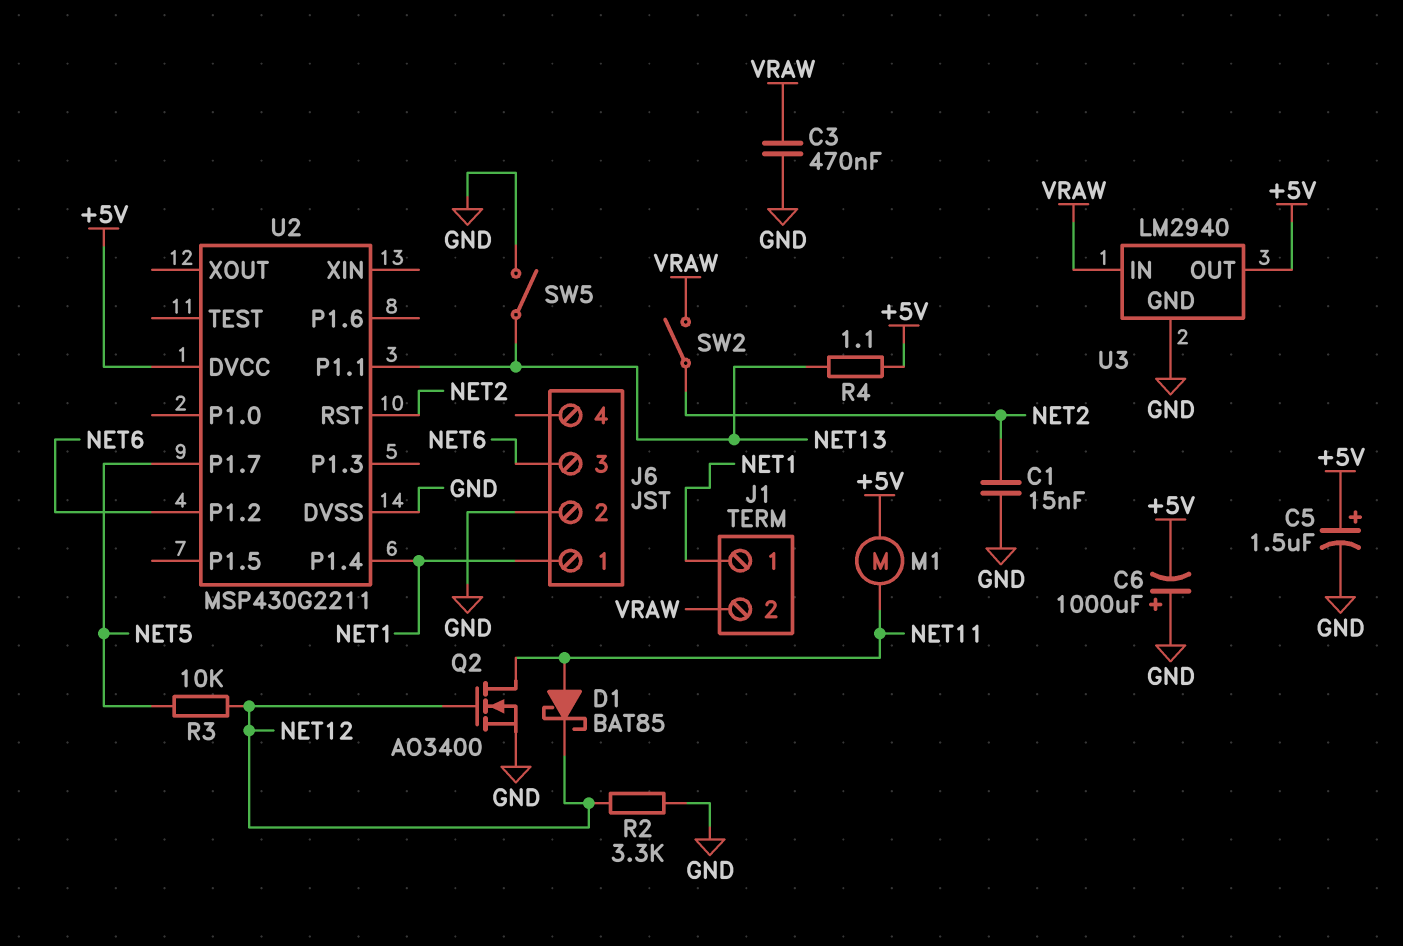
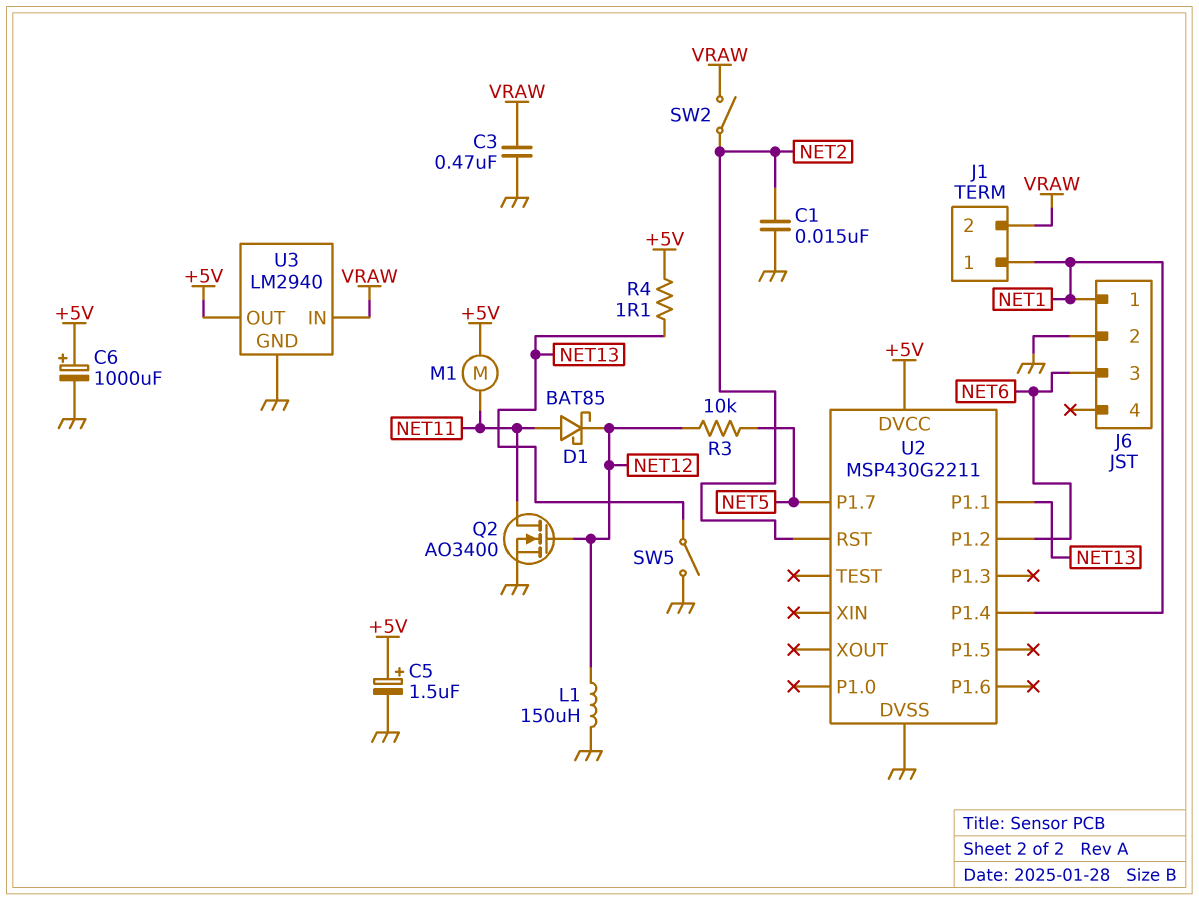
C6: 1000uF (plus GND, minus +5V) -> 1000uF (plus +5V, minus GND)
L1: none -> 150uH (GND, NET12)
R2: 3.3k (GND, NET12) -> none

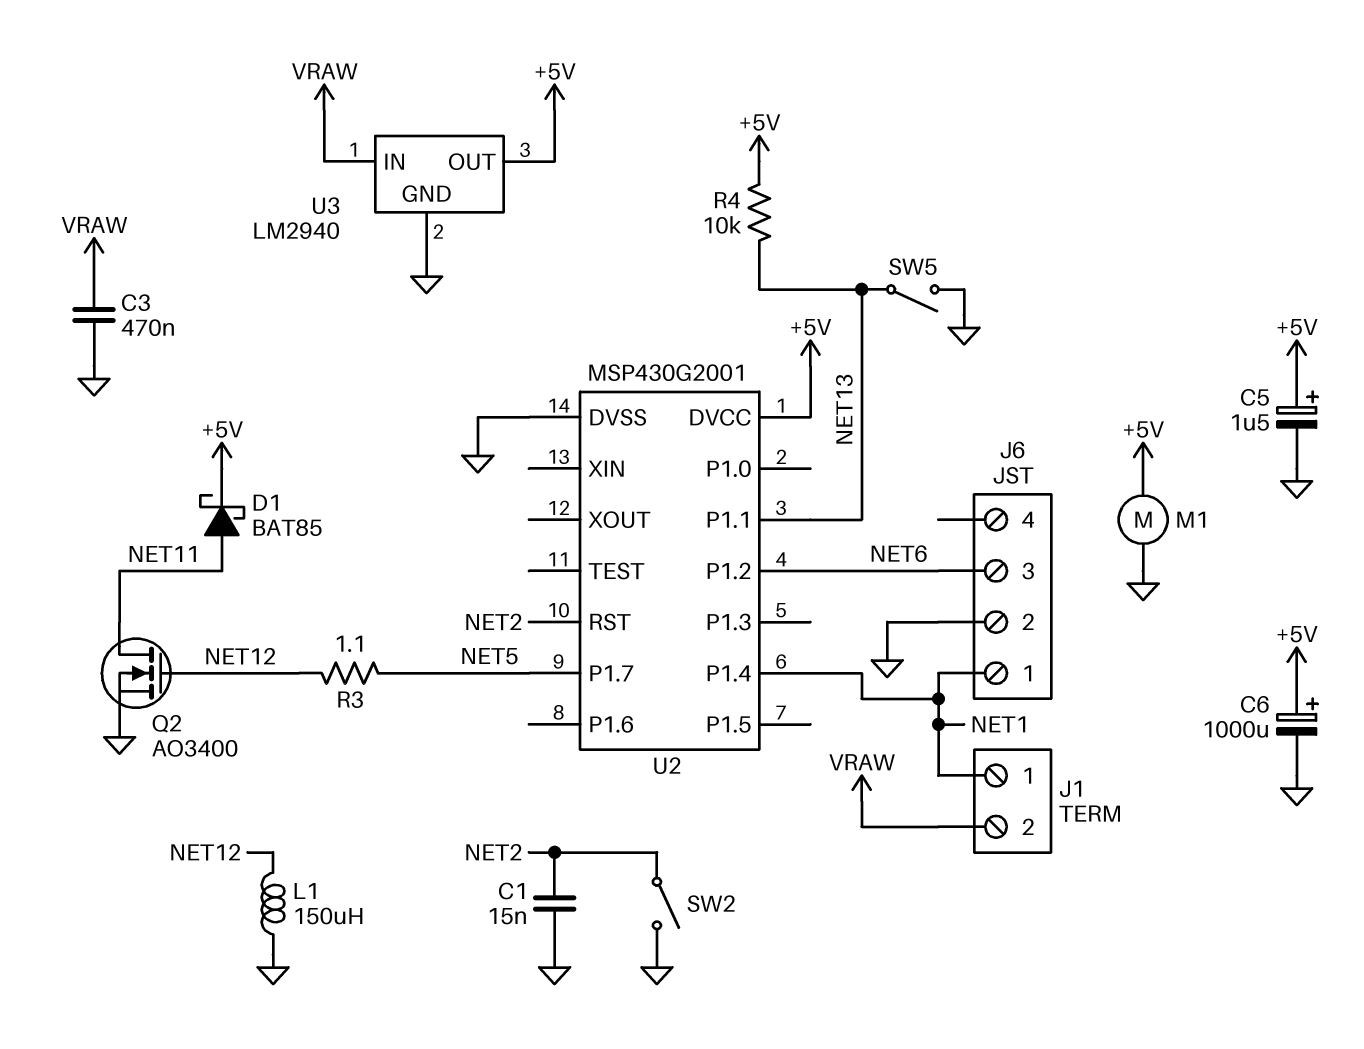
D1: schottky BAT85 (A NET11, K NET12) -> schottky BAT85 (A NET11, K +5V)
M1: motor (+5V, NET11) -> motor (+5V, GND)
R3: 10k (NET5, NET12) -> 1.1 (NET5, NET12)
R4: 1.1 (+5V, NET13) -> 10k (+5V, NET13)
SW2: switch (NET2, VRAW) -> switch (GND, NET2)
U2: MSP430G2211 -> MSP430G2001

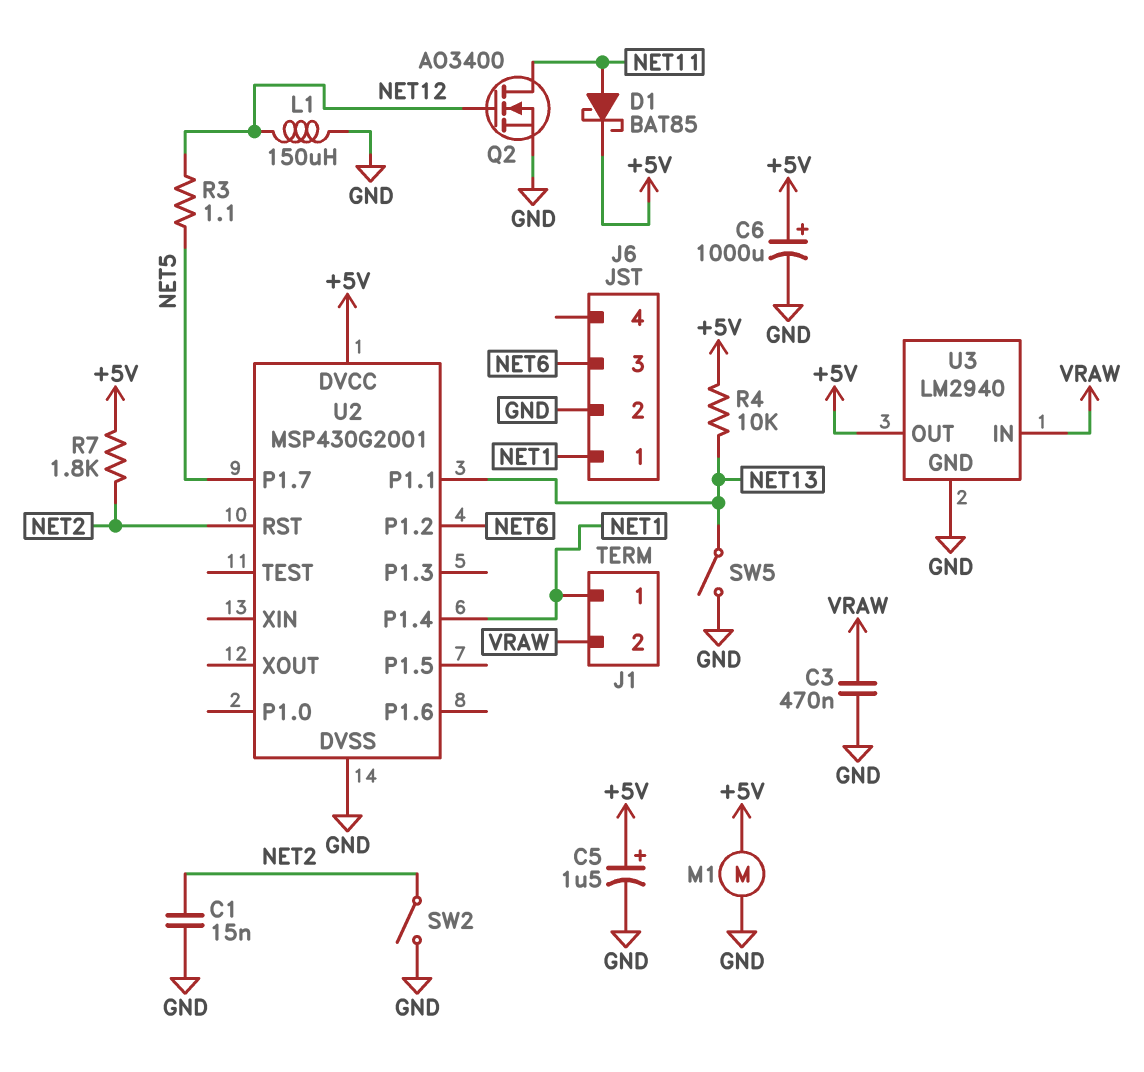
R7: none -> 1.8k (+5V, NET2)

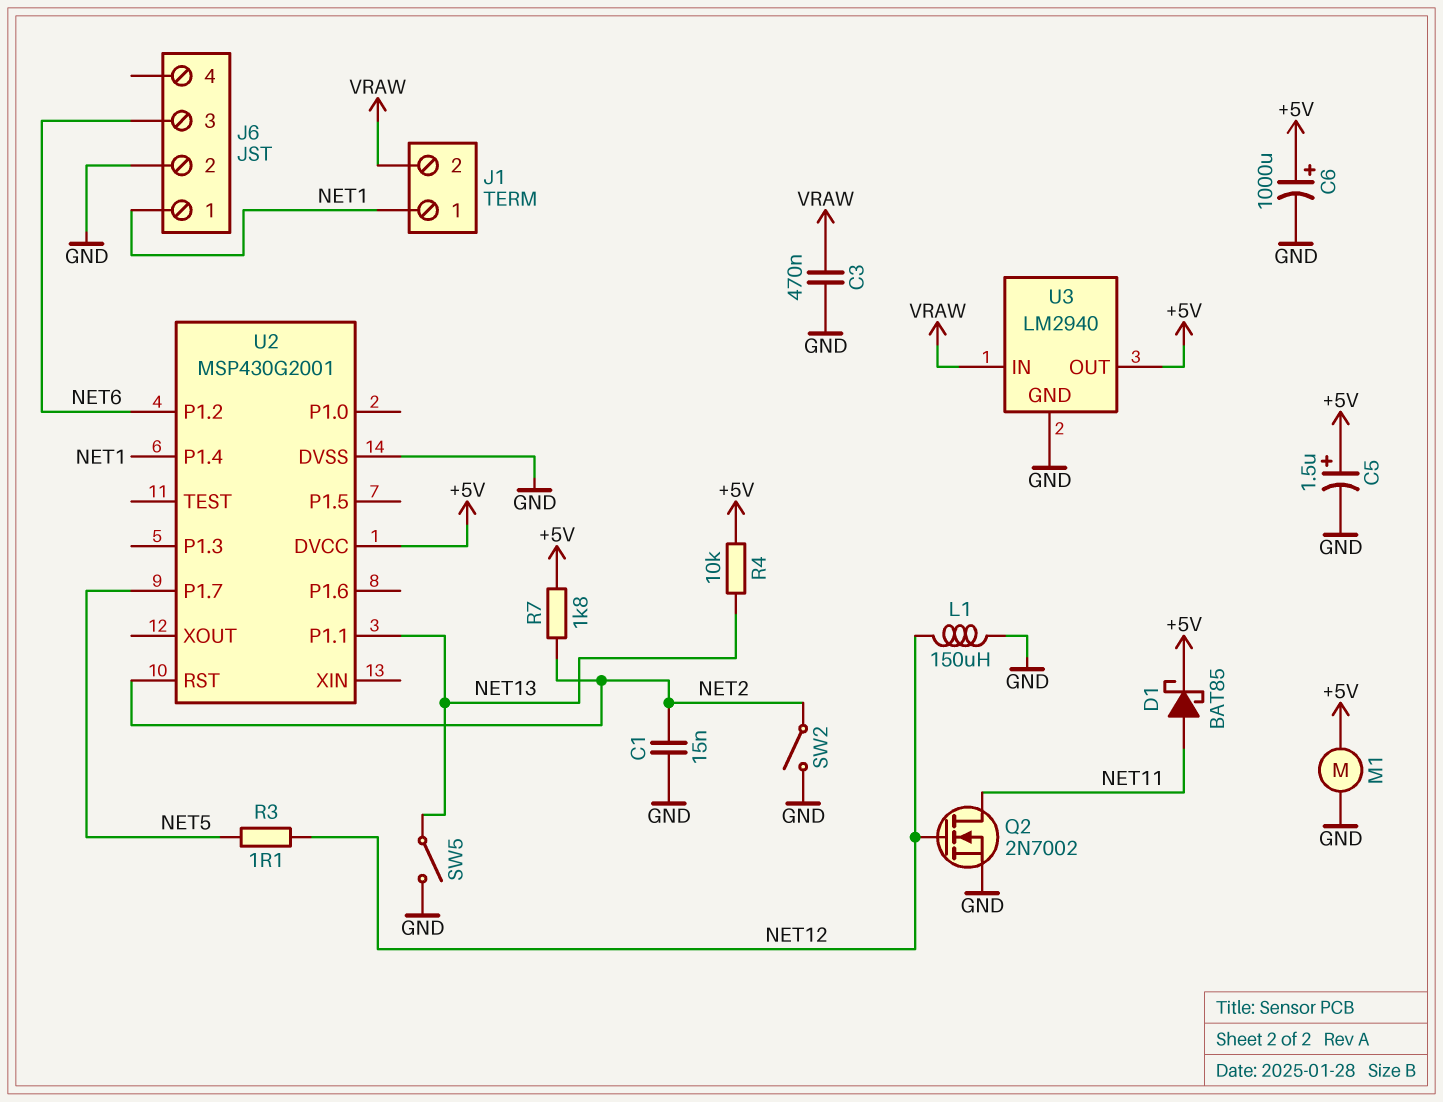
Q2: NMOS AO3400 (G NET12, D NET11, S GND) -> NMOS 2N7002 (G NET12, D NET11, S GND)

